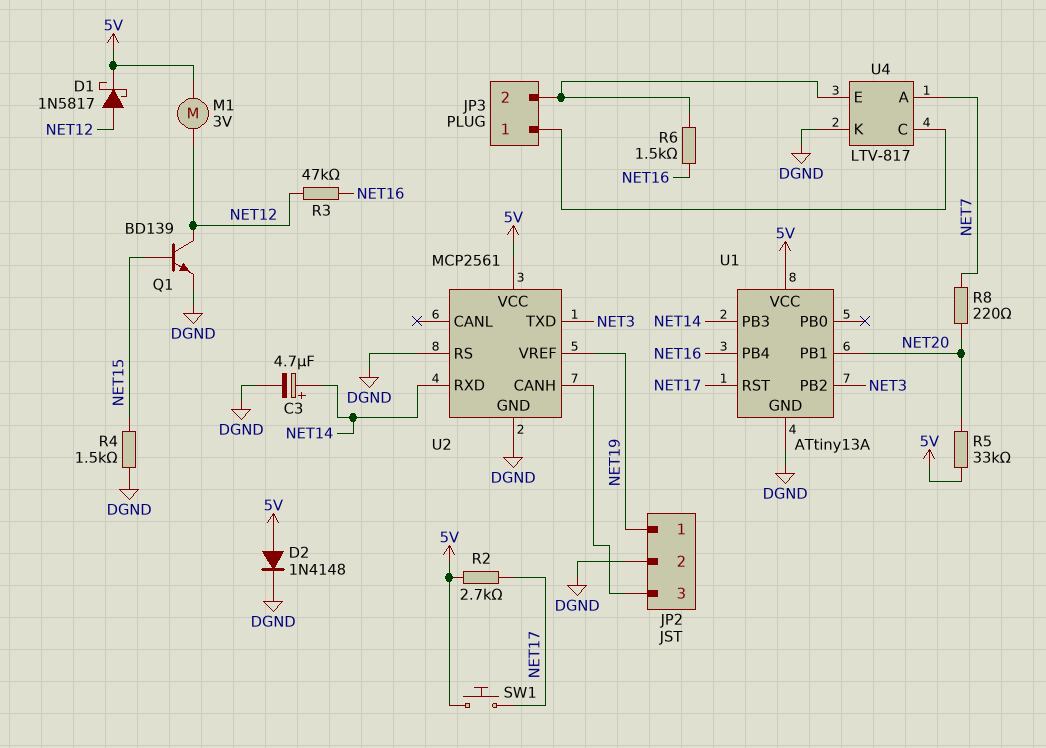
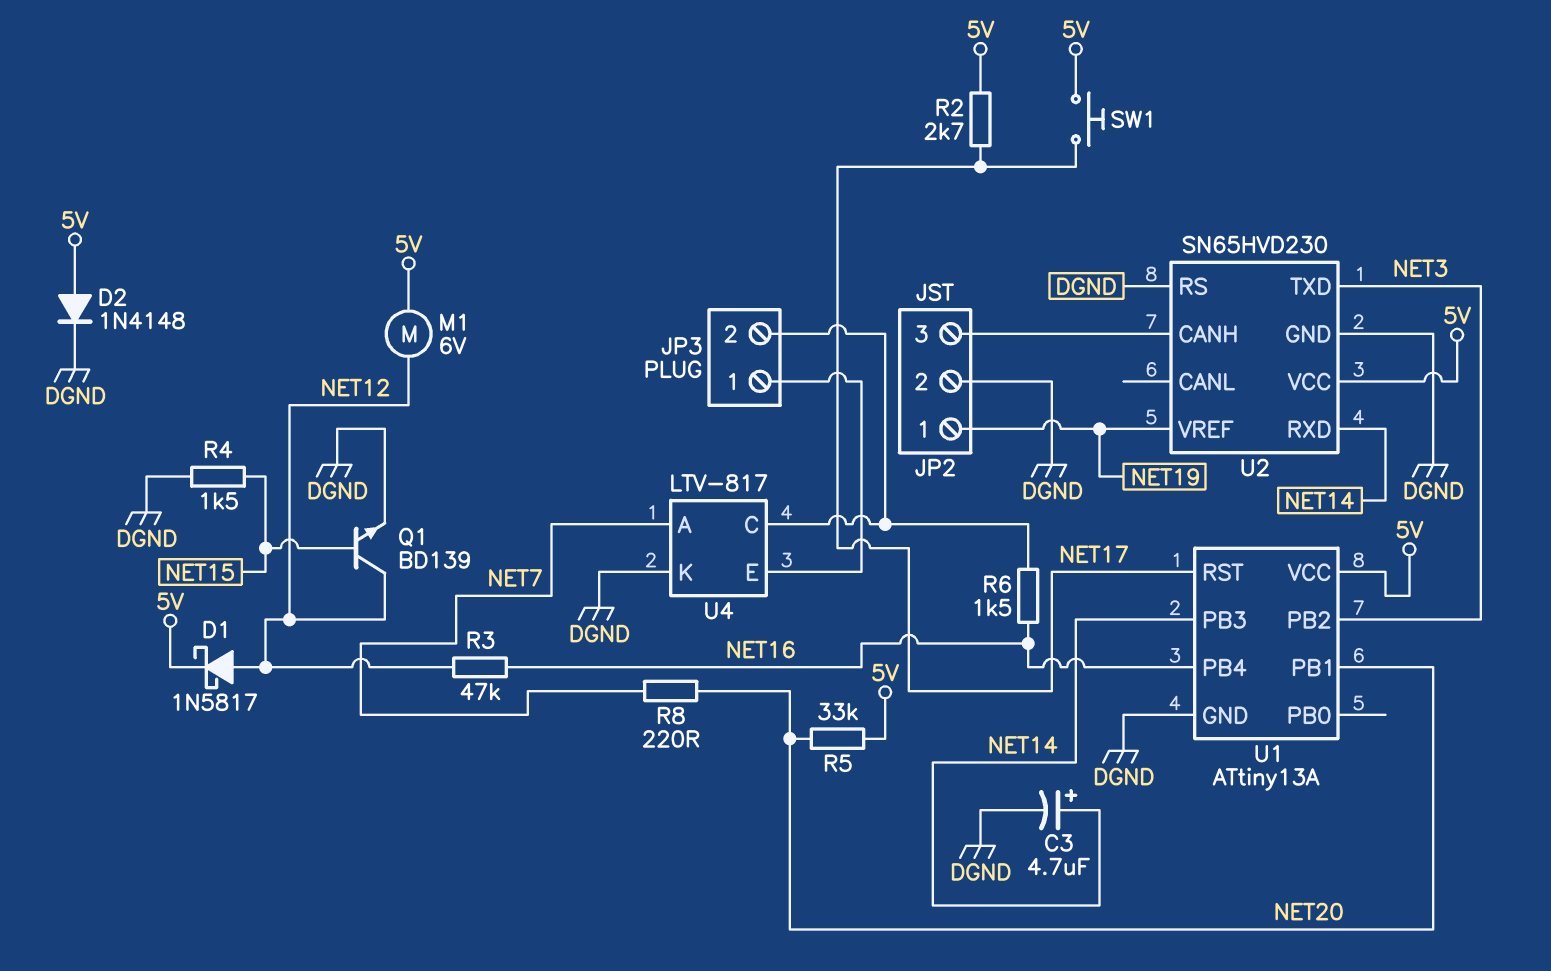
M1: motor 3V (5V, NET12) -> motor 6V (5V, NET12)
U2: MCP2561 -> SN65HVD230
U4 pin C: JP3/1 -> JP3/2
U4 pin E: JP3/2 -> JP3/1

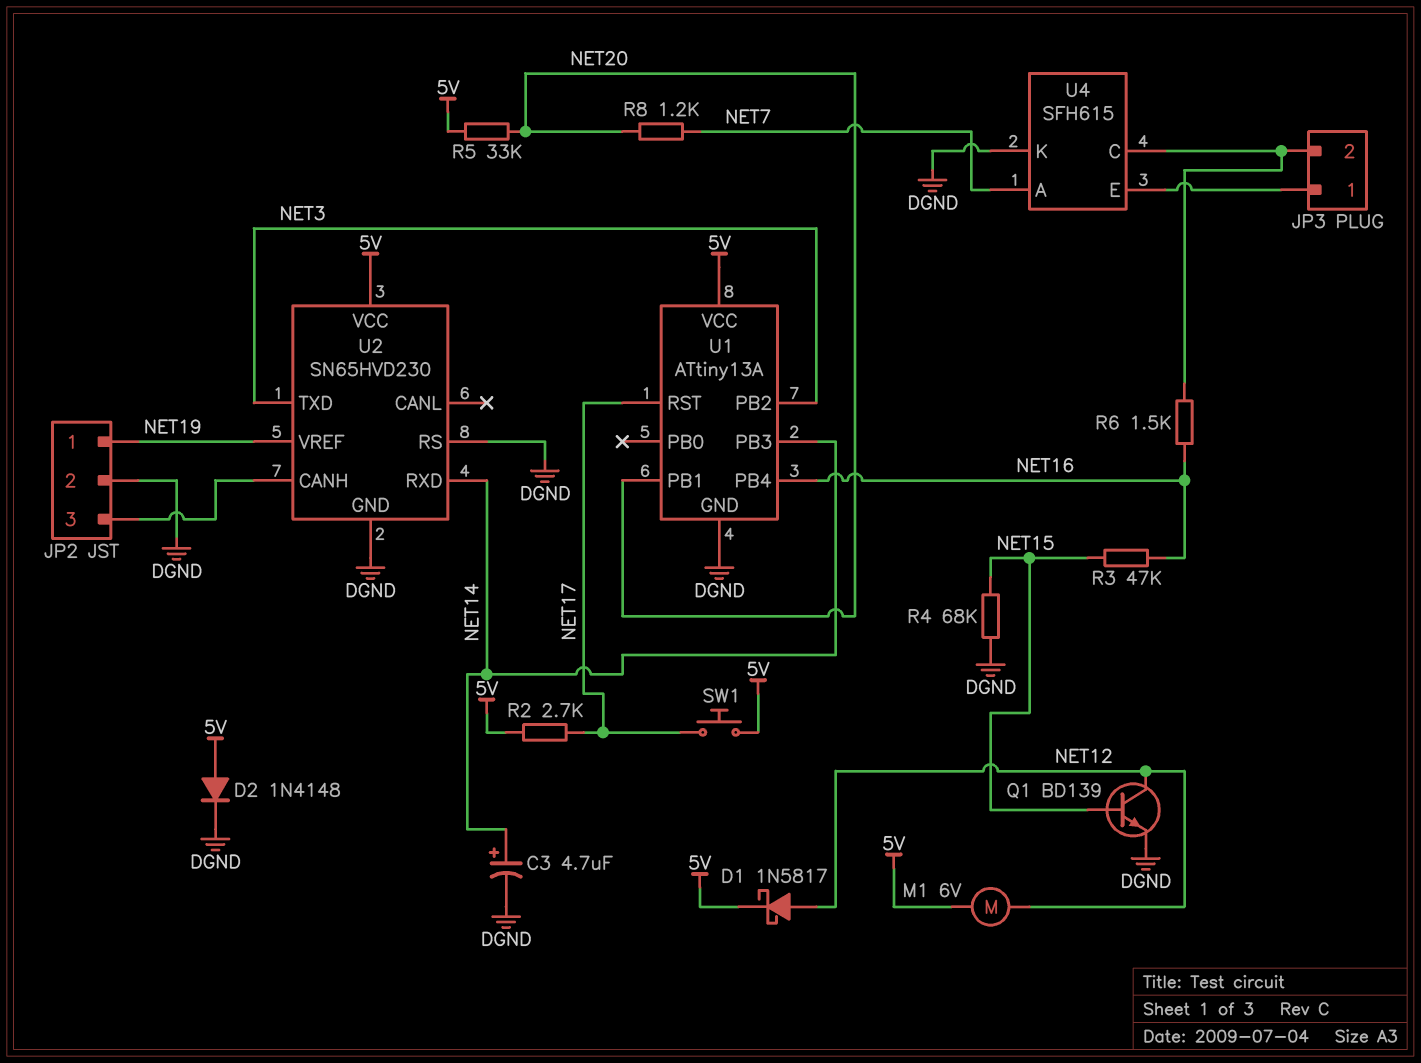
R3: 47k (NET12, NET16) -> 47k (NET15, NET16)
R4: 1.5k (DGND, NET15) -> 68k (DGND, NET15)
R8: 220 (NET7, NET20) -> 1.2k (NET7, NET20)
U4: LTV-817 -> SFH615

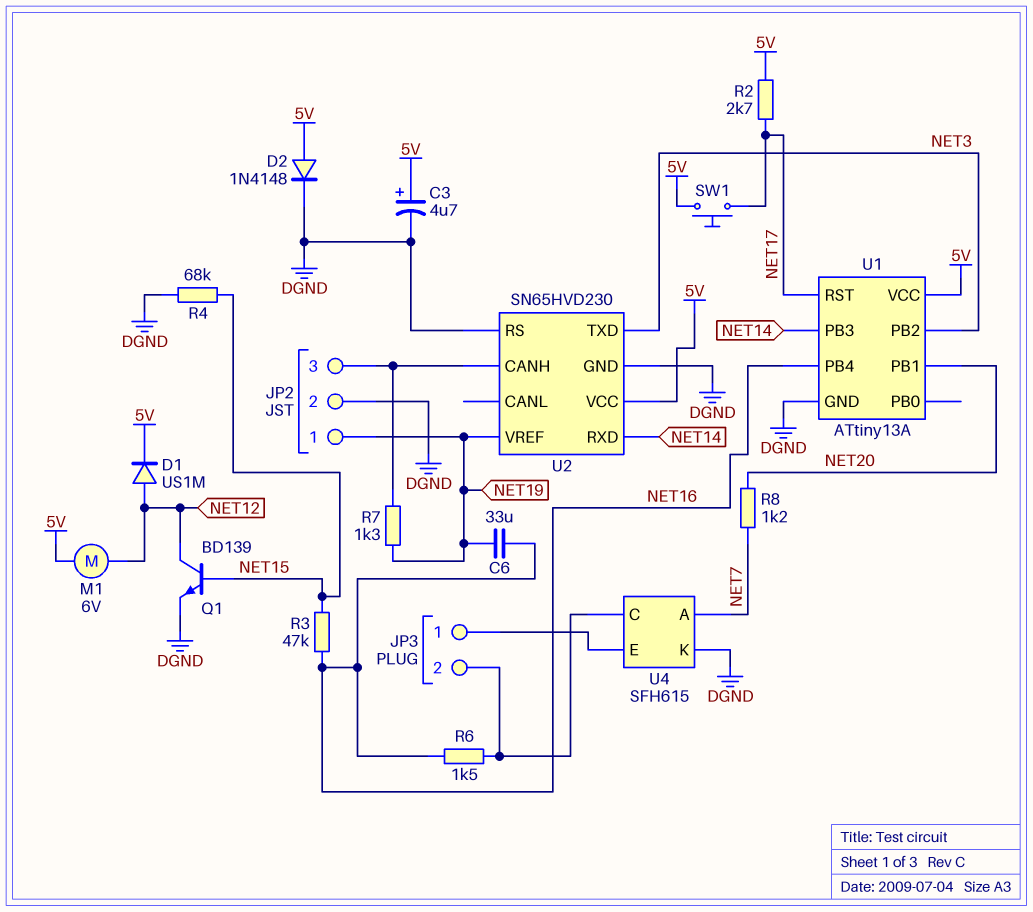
C3: 4.7uF (plus NET14, minus DGND) -> 4.7uF (plus 5V, minus DGND)
C6: none -> 33uF (NET16, NET19)
D1: schottky 1N5817 (A NET12, K 5V) -> diode US1M (A NET12, K 5V)
R5: 33k (5V, NET20) -> none
R7: none -> 1.3k (JP2/3, NET19)

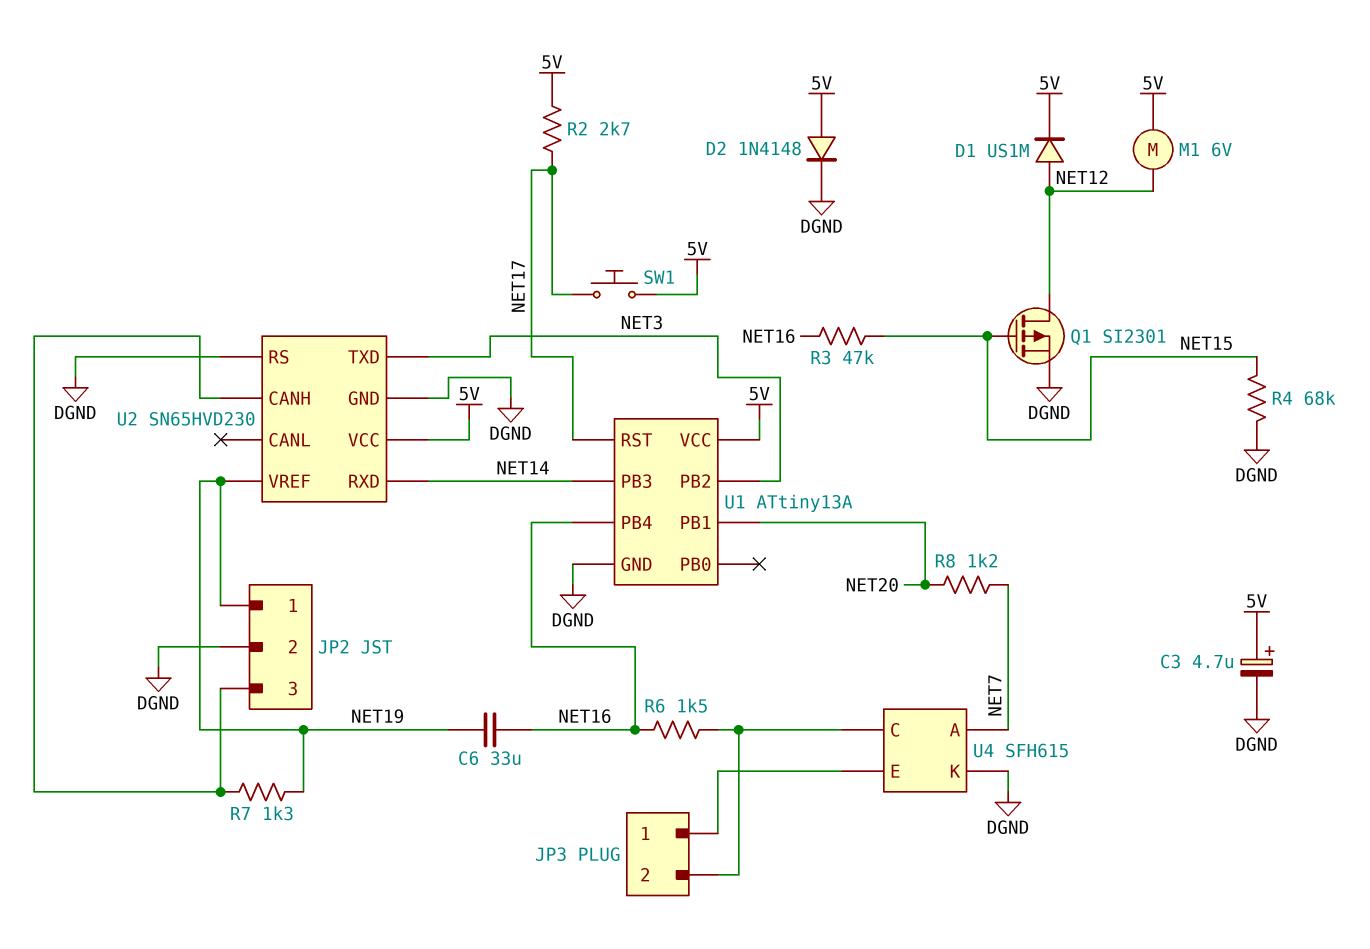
Q1: NPN BD139 (B NET15, C NET12, E DGND) -> PMOS SI2301 (G NET15, D NET12, S DGND)

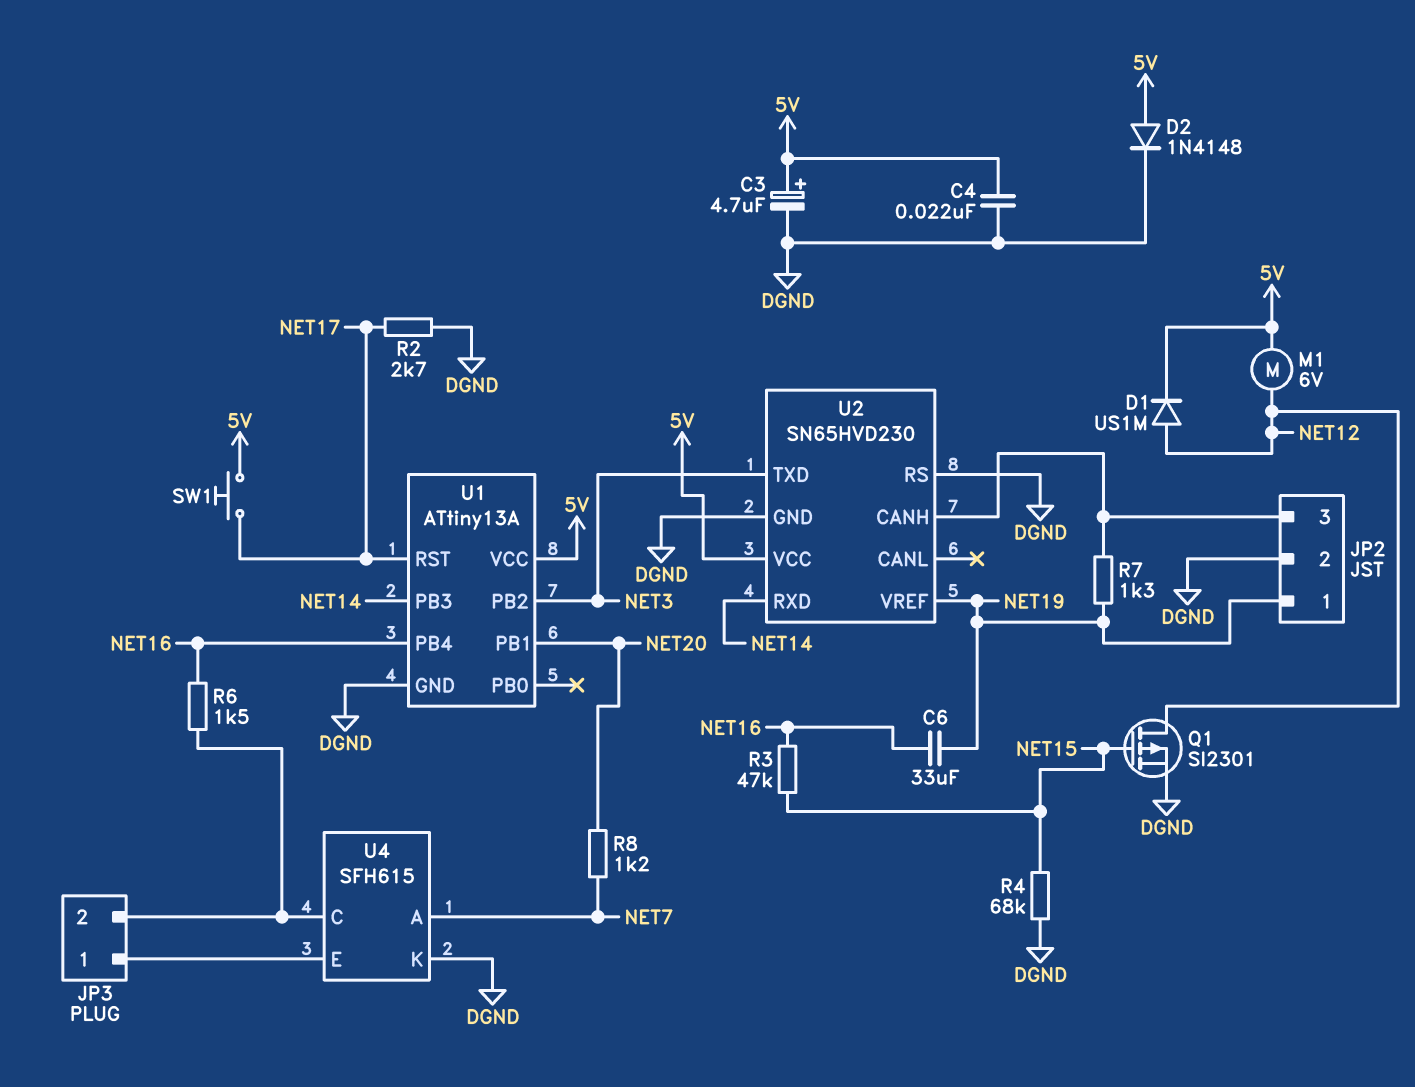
C4: none -> 22nF (5V, DGND)
R2: 2.7k (5V, NET17) -> 2.7k (DGND, NET17)

